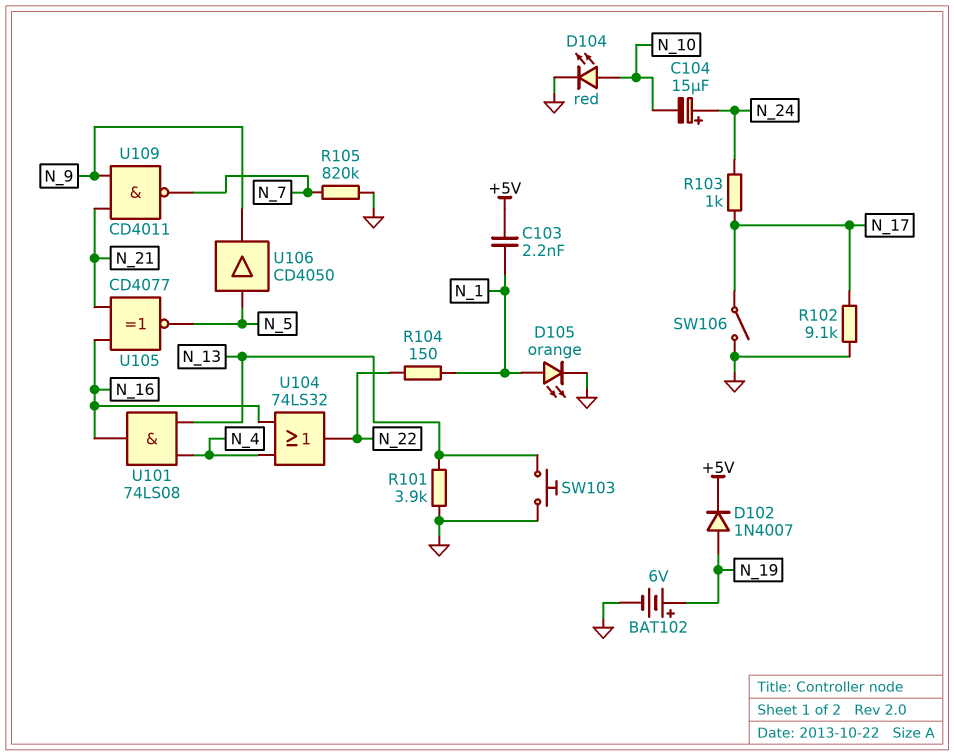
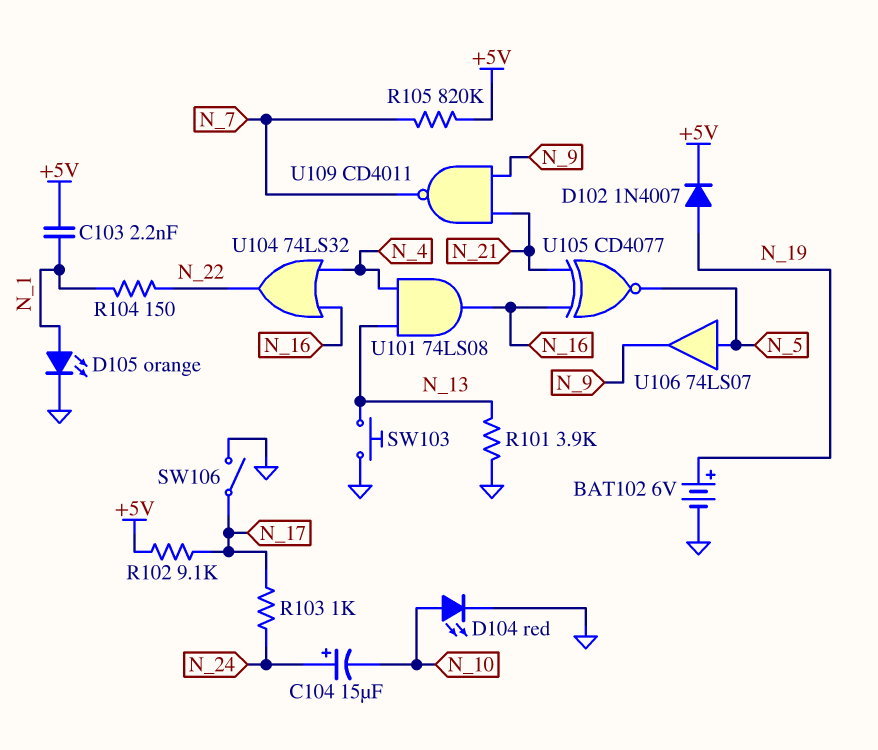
R102: 9.1k (GND, N_17) -> 9.1k (+5V, N_17)
R105: 820k (GND, N_7) -> 820k (+5V, N_7)
U106: buffer CD4050 (in N_5, out N_9) -> buffer 74LS07 (in N_5, out N_9)

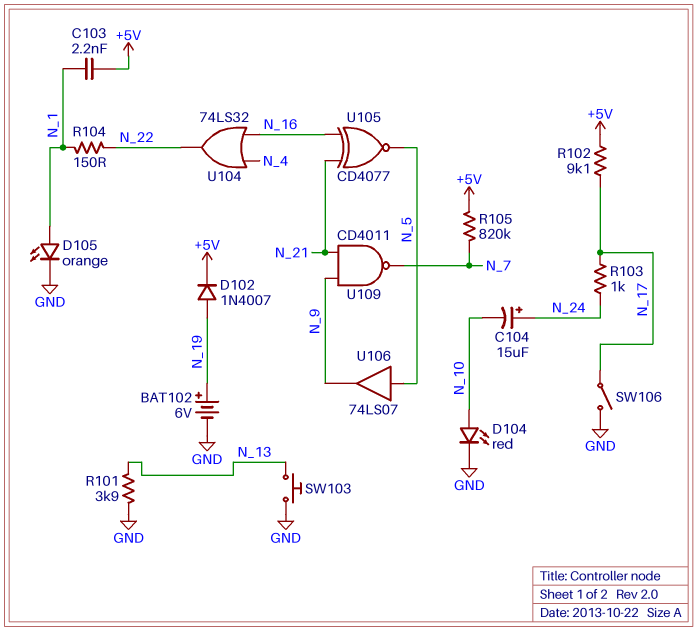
U101: AND 74LS08 (in N_4, in N_13, out N_16) -> none

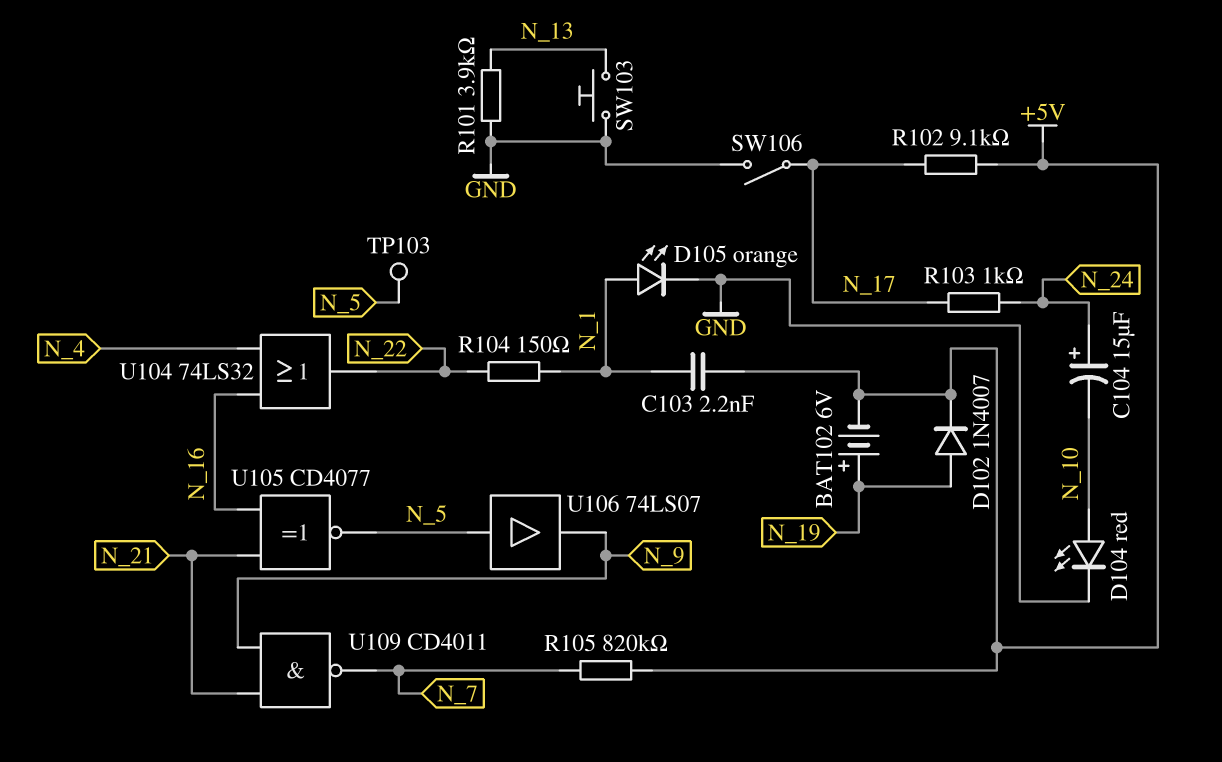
BAT102: 6V (plus N_19, minus GND) -> 6V (plus N_19, minus +5V)
TP103: none -> test point (N_5)

